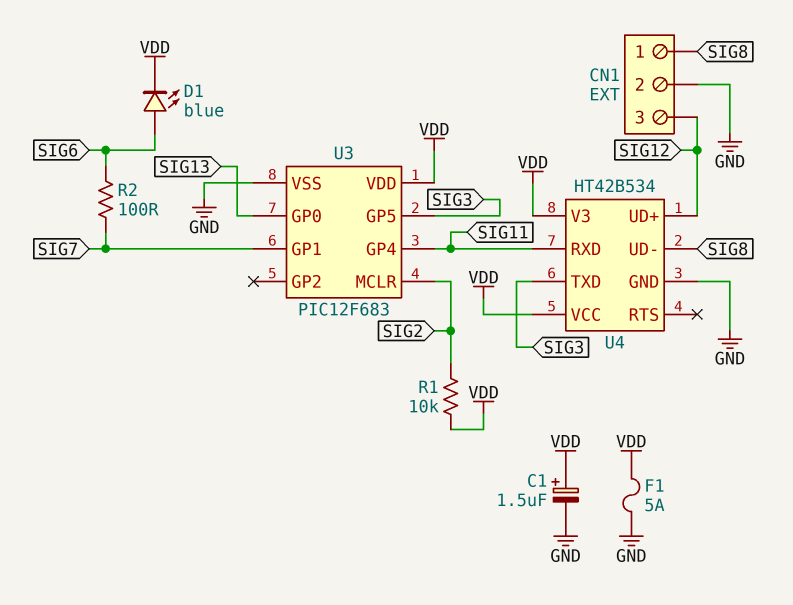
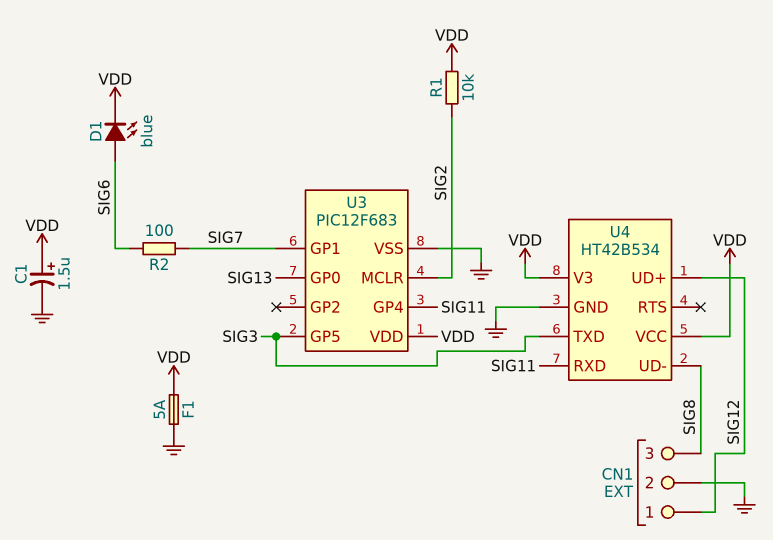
CN1 pin 1: SIG8 -> SIG12
CN1 pin 3: SIG12 -> SIG8

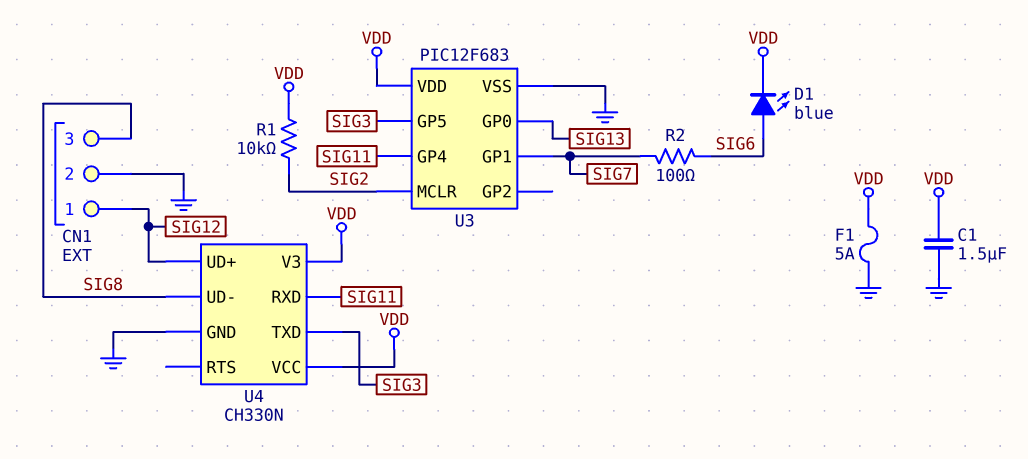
C1: 1.5uF (plus VDD, minus GND) -> 1.5uF (GND, VDD)
U4: HT42B534 -> CH330N

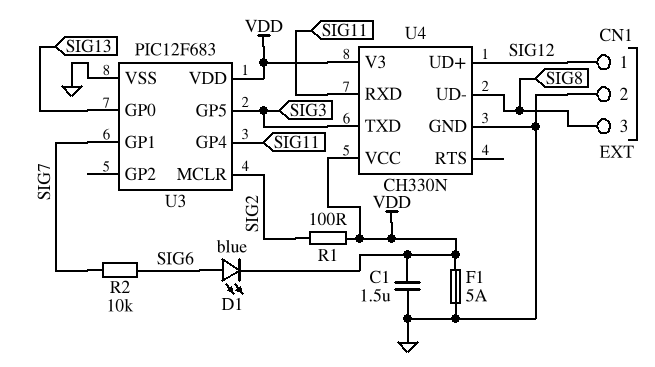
R1: 10k (SIG2, VDD) -> 100 (SIG2, VDD)
R2: 100 (SIG6, SIG7) -> 10k (SIG6, SIG7)

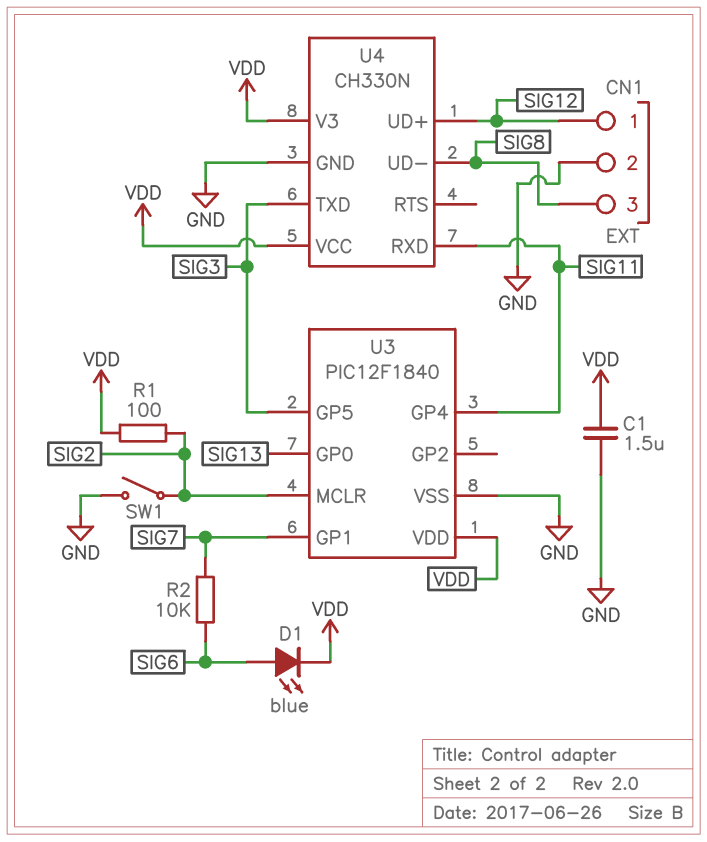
F1: 5A (GND, VDD) -> none
SW1: none -> switch (GND, SIG2)
U3: PIC12F683 -> PIC12F1840

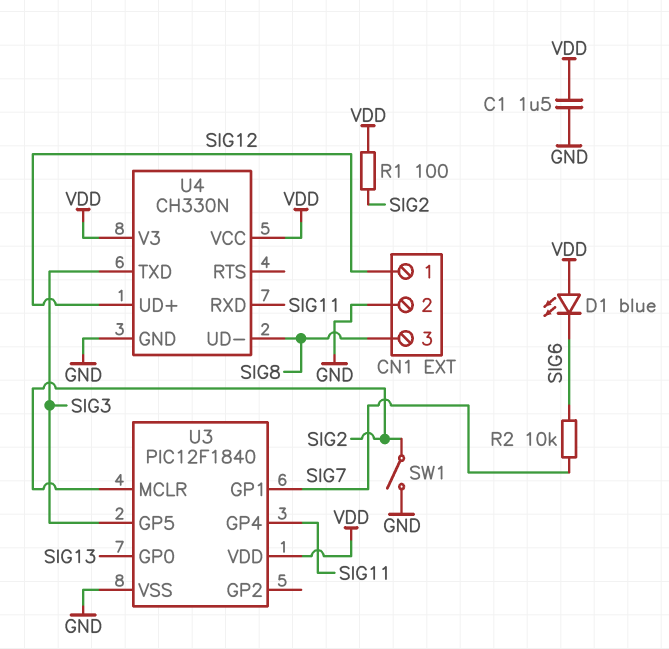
D1: LED blue (A SIG6, K VDD) -> LED blue (A VDD, K SIG6)

